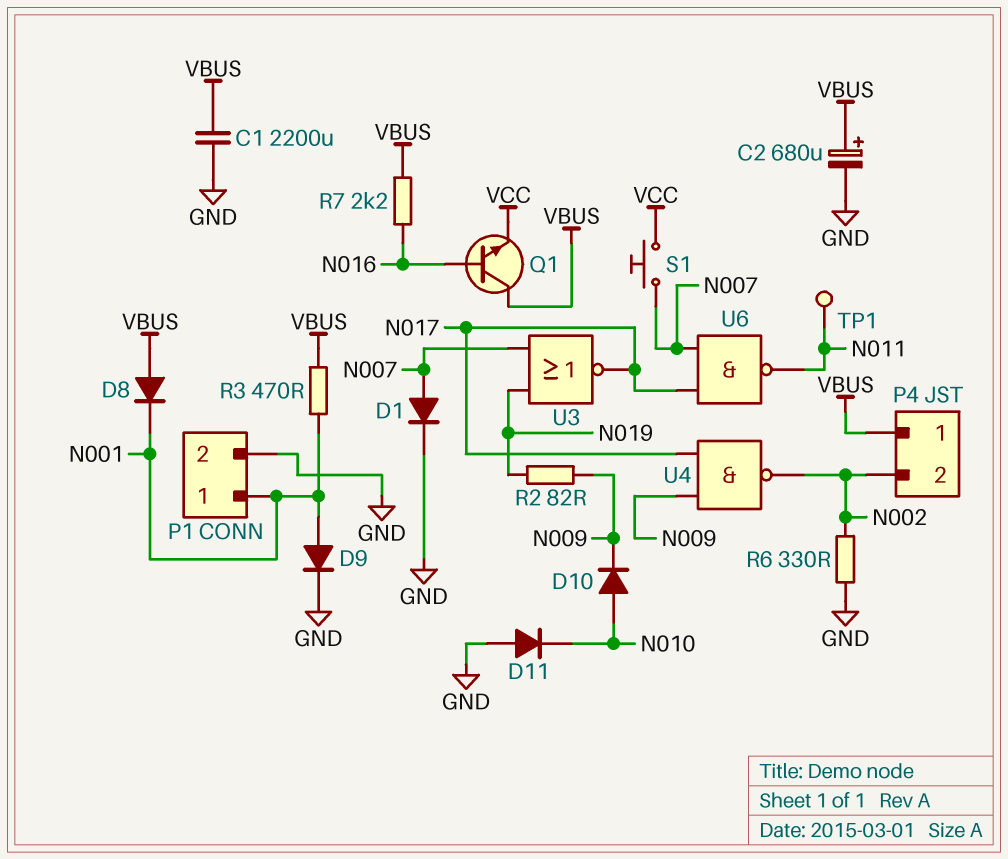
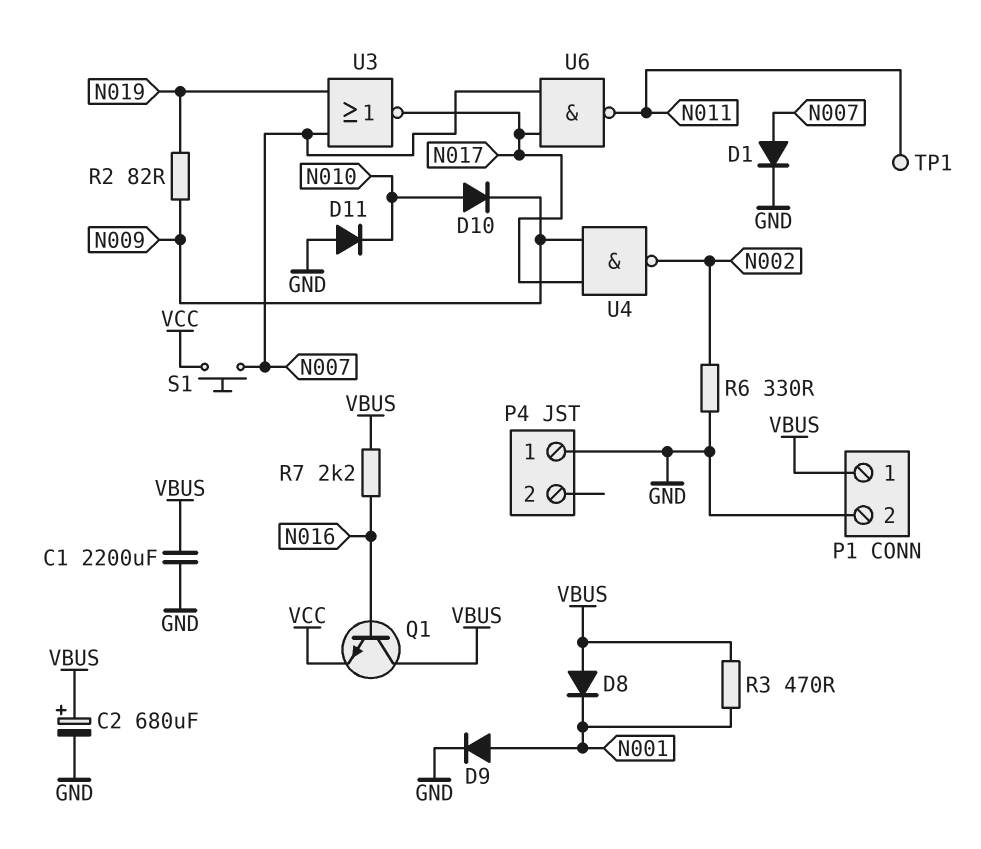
P1 pin 1: N001 -> VBUS
P4 pin 1: VBUS -> GND
P4 pin 2: N002 -> none

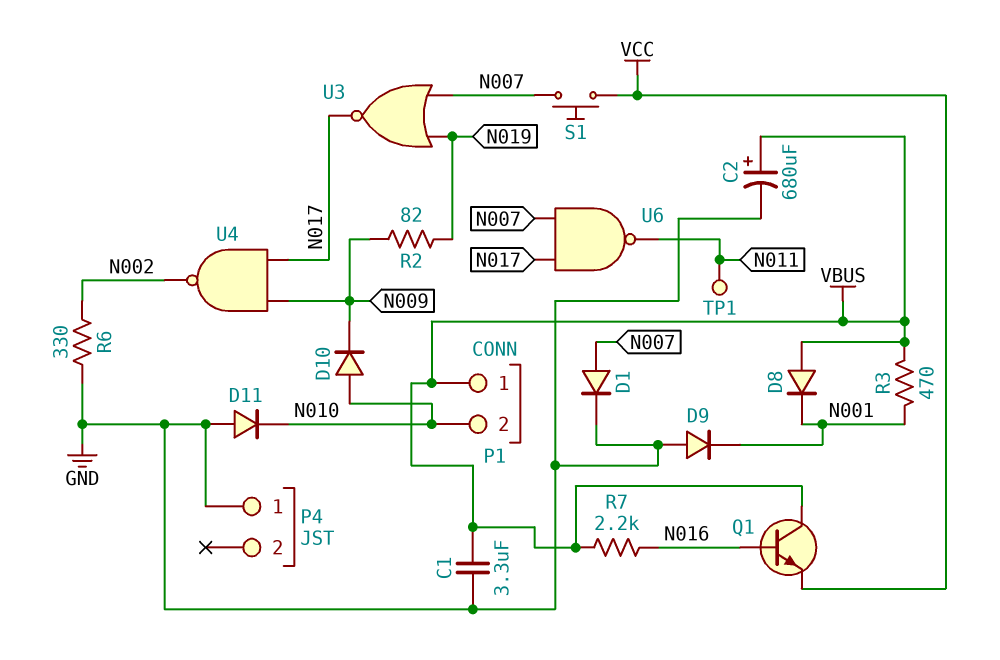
C1: 2200uF (GND, VBUS) -> 3.3uF (GND, VBUS)
D9: diode (A N001, K GND) -> diode (A GND, K N001)
P1 pin 2: GND -> N010

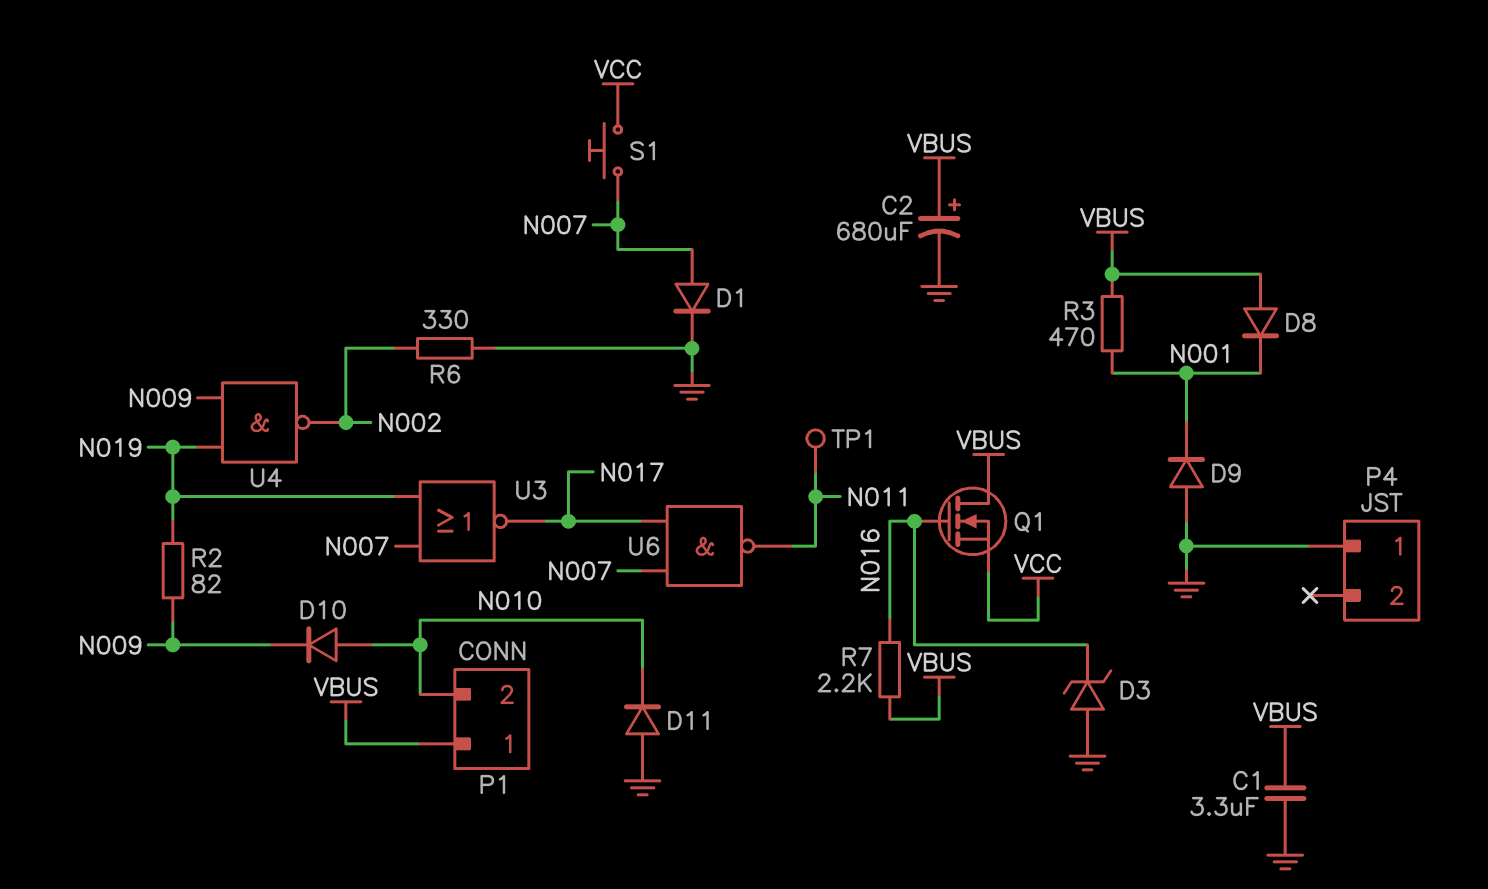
D3: none -> zener (A GND, K N016)
Q1: NPN (B N016, C VBUS, E VCC) -> NMOS (G N016, D VBUS, S VCC)
U4: NAND (in N009, in N017, out N002) -> NAND (in N009, in N019, out N002)

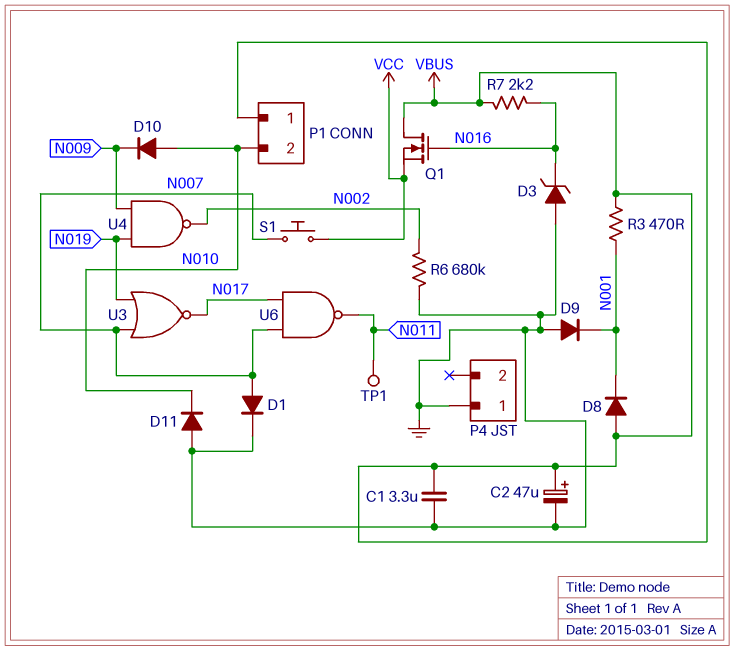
C2: 680uF (plus VBUS, minus GND) -> 47uF (plus VBUS, minus GND)
R2: 82 (N009, N019) -> none
R6: 330 (GND, N002) -> 680k (GND, N002)

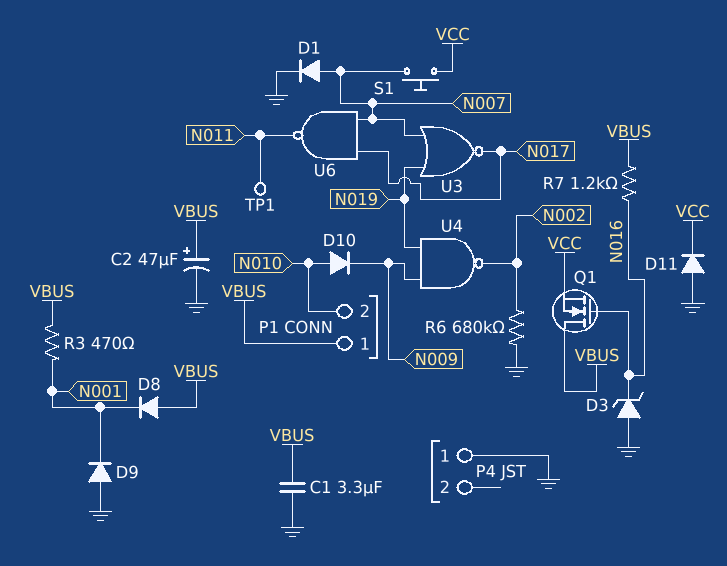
D11: diode (A GND, K N010) -> diode (A GND, K VCC)
R7: 2.2k (N016, VBUS) -> 1.2k (N016, VBUS)

